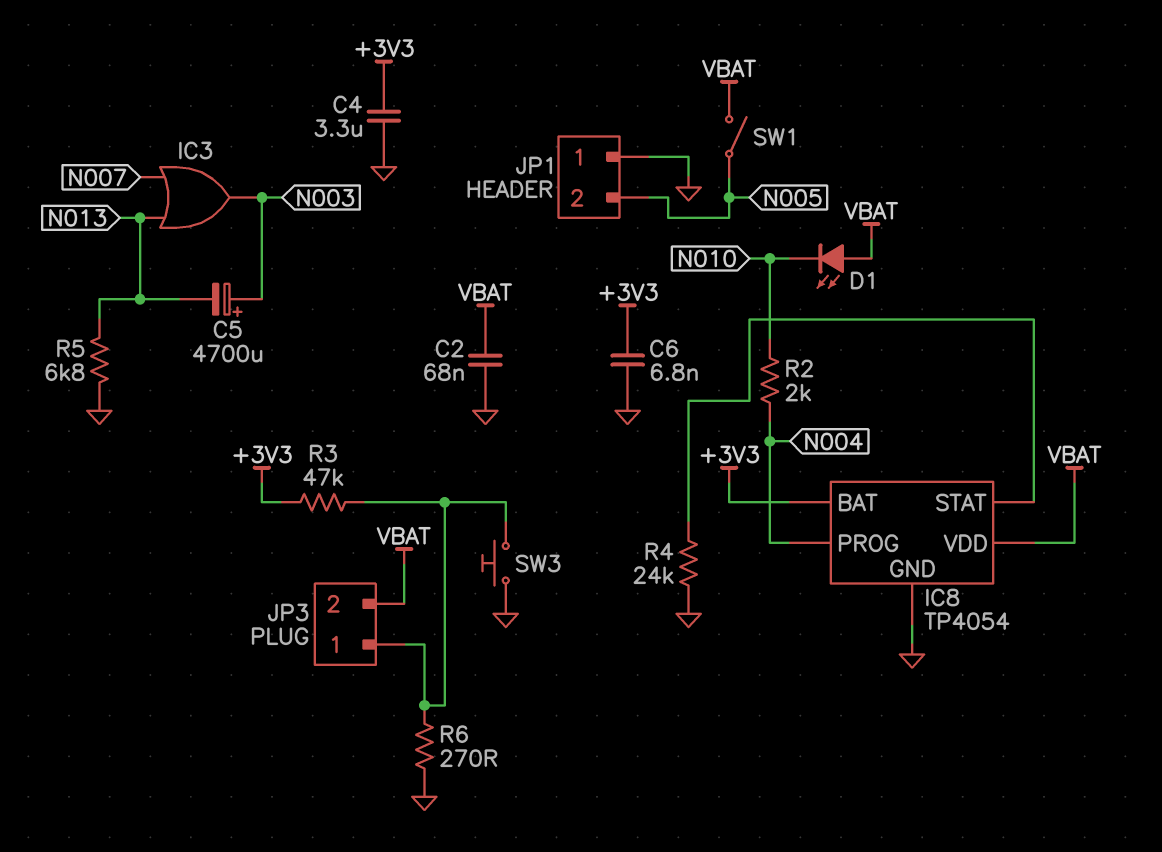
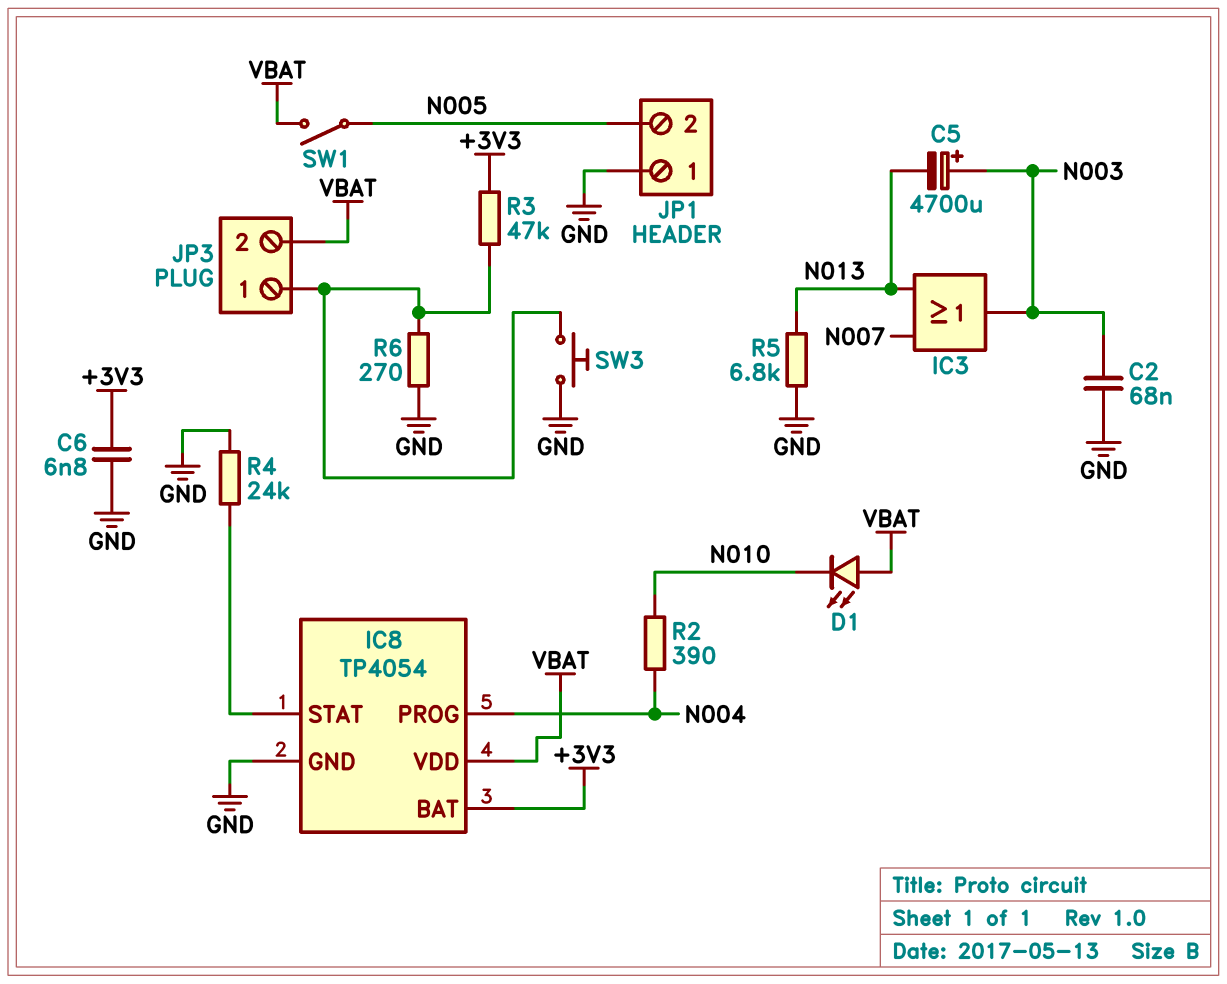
C2: 68nF (GND, VBAT) -> 68nF (GND, N003)
C4: 3.3uF (+3V3, GND) -> none
R2: 2k (N004, N010) -> 390 (N004, N010)

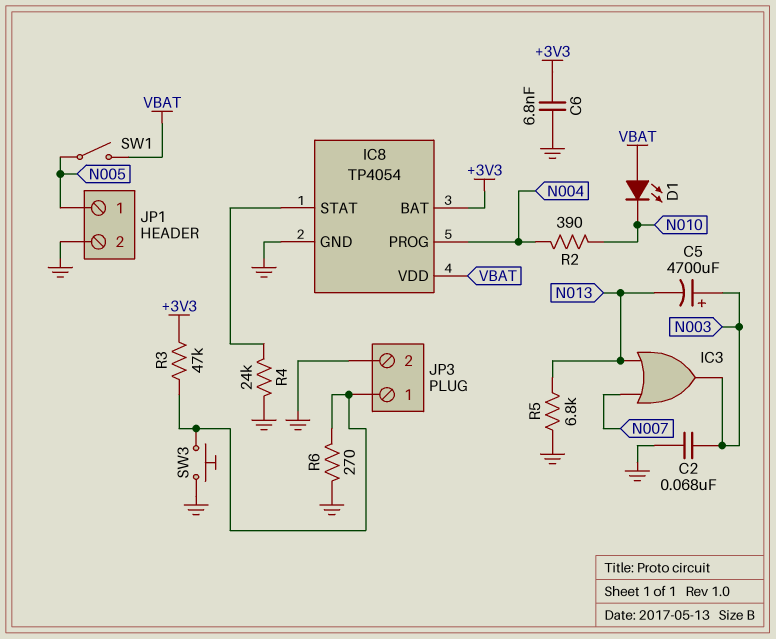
JP1 pin 1: GND -> N005
JP1 pin 2: N005 -> GND
JP3 pin 2: VBAT -> GND

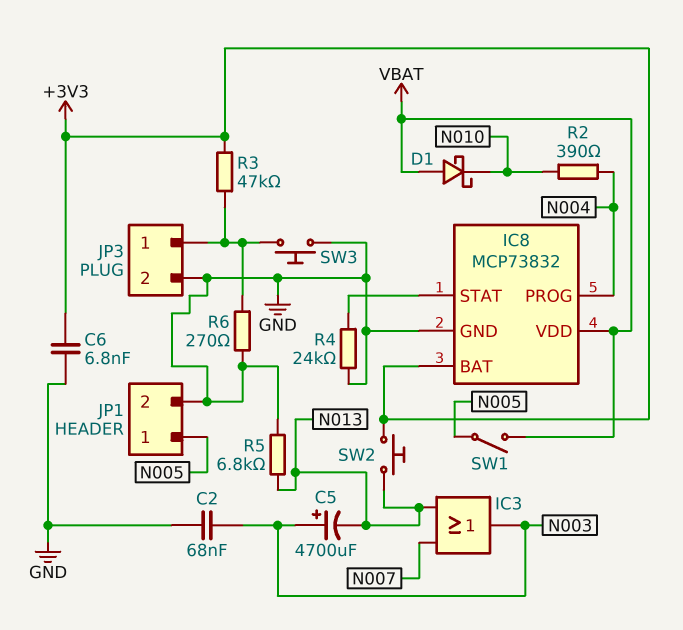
D1: LED (A VBAT, K N010) -> schottky (A VBAT, K N010)
IC8: TP4054 -> MCP73832
SW2: none -> button (+3V3, N013)

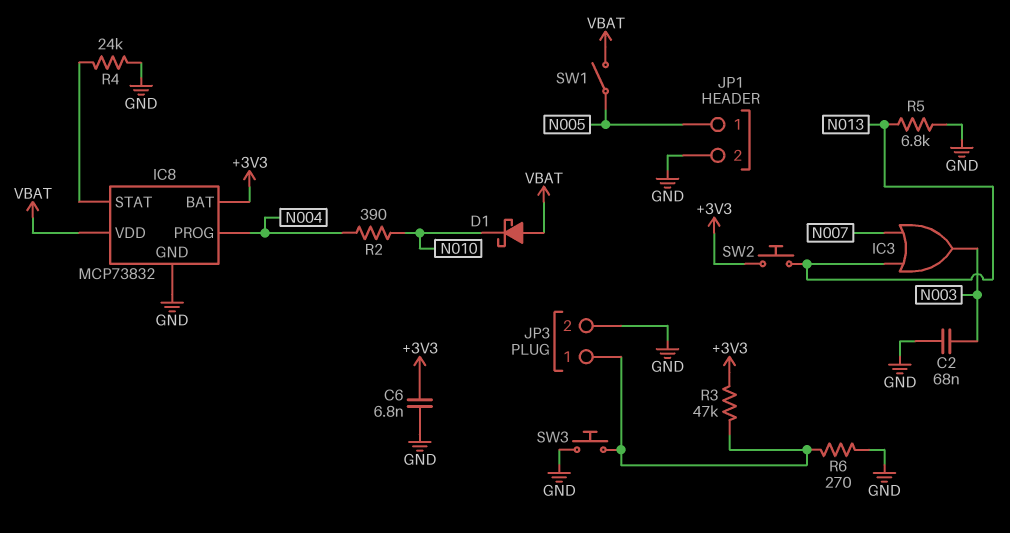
C5: 4700uF (plus N003, minus N013) -> none

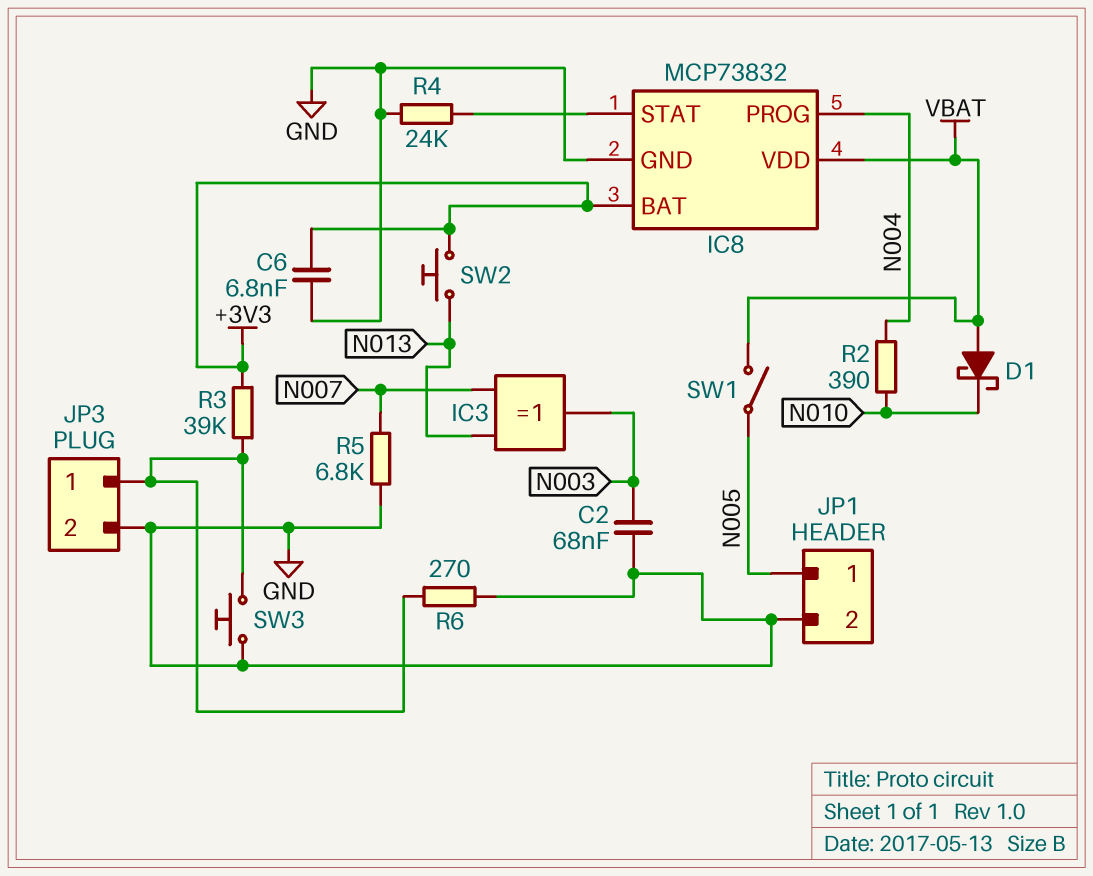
IC3: OR (in N007, in N013, out N003) -> XOR (in N007, in N013, out N003)
R3: 47k (+3V3, JP3/1) -> 39k (+3V3, JP3/1)
R5: 6.8k (GND, N013) -> 6.8k (GND, N007)

